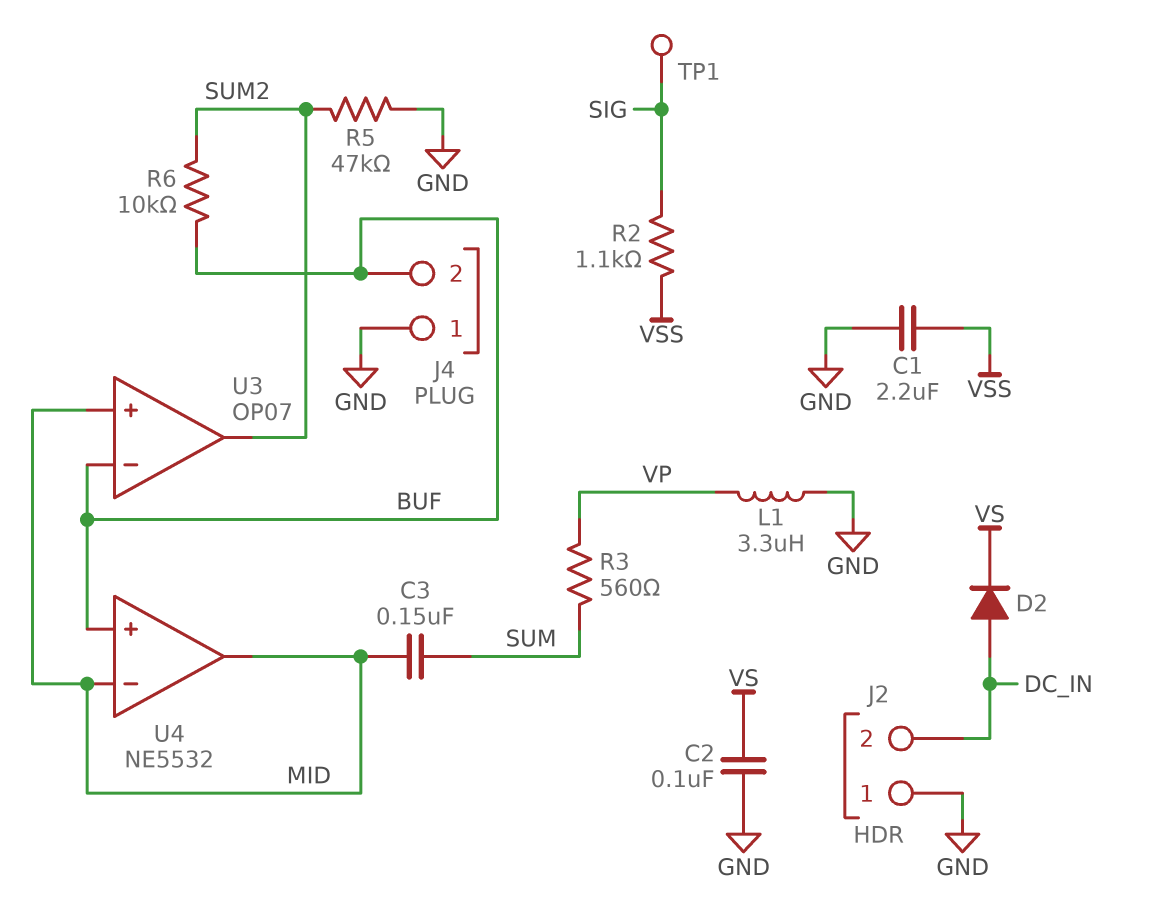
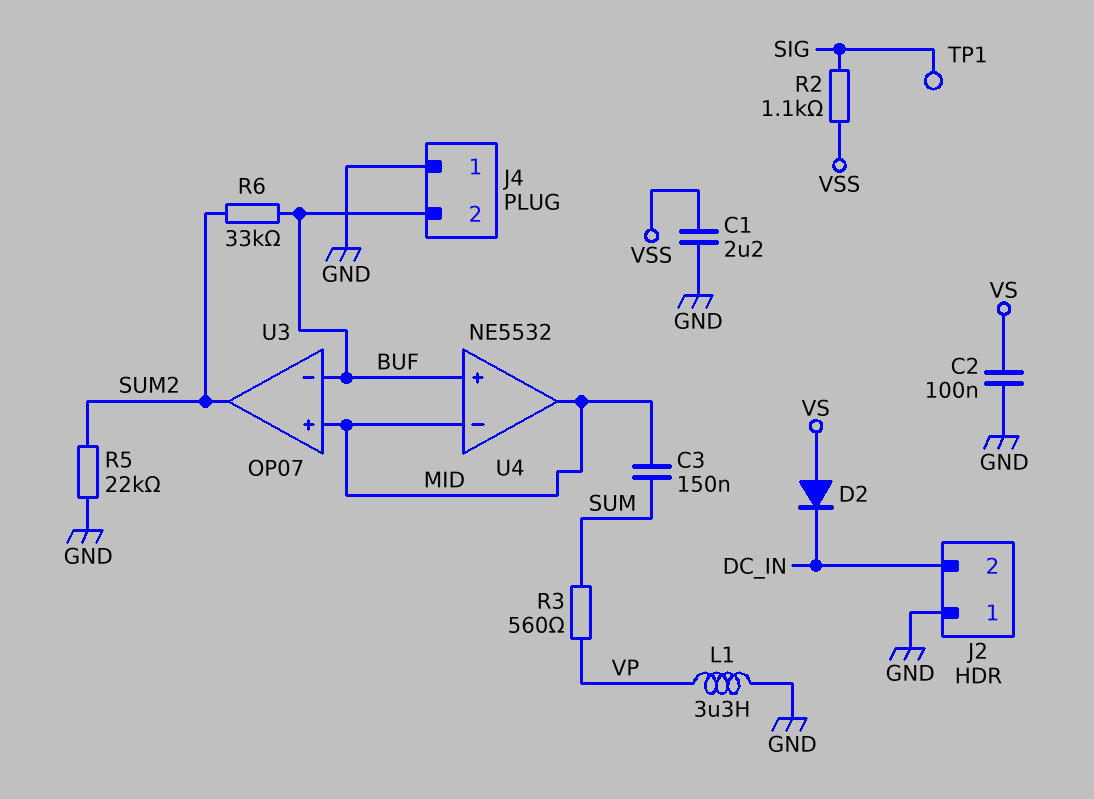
D2: diode (A DC_IN, K VS) -> diode (A VS, K DC_IN)
R5: 47k (GND, SUM2) -> 22k (GND, SUM2)
R6: 10k (BUF, SUM2) -> 33k (BUF, SUM2)

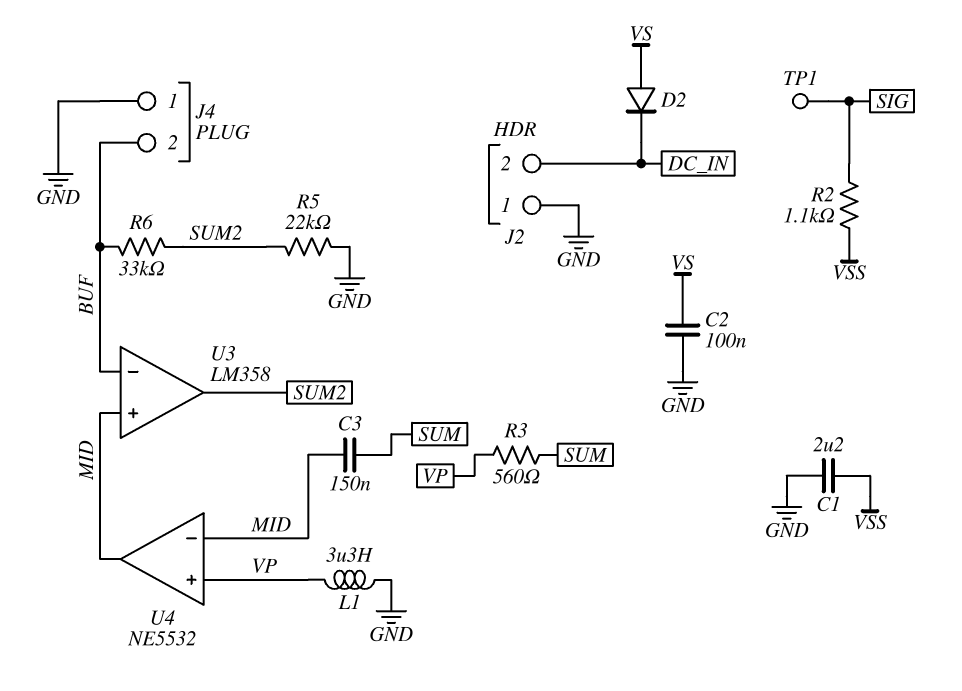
U3: OP07 -> LM358
U4 pin in+: BUF -> VP

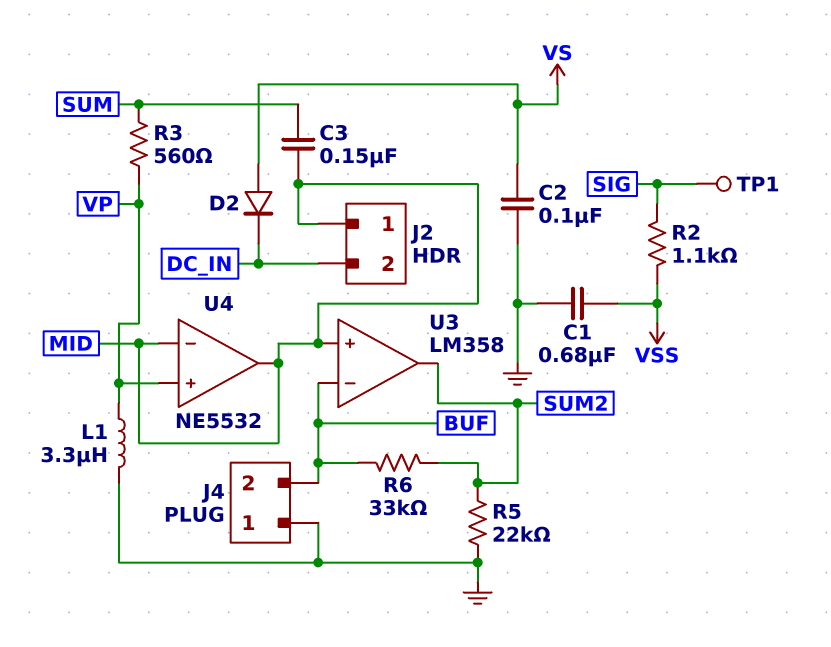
C1: 2.2uF (GND, VSS) -> 680nF (GND, VSS)
J2 pin 1: GND -> MID

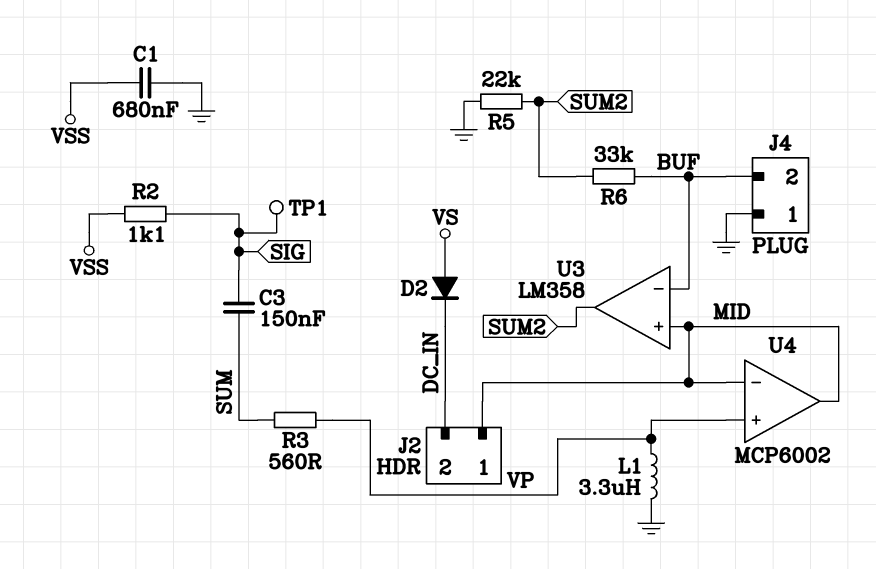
C2: 100nF (GND, VS) -> none
C3: 150nF (MID, SUM) -> 150nF (SIG, SUM)
U4: NE5532 -> MCP6002

